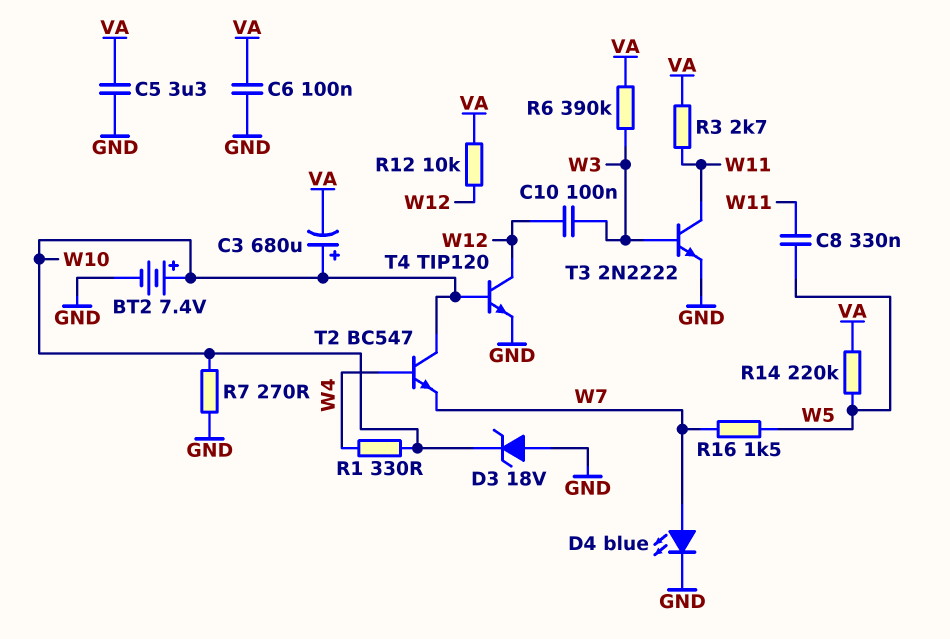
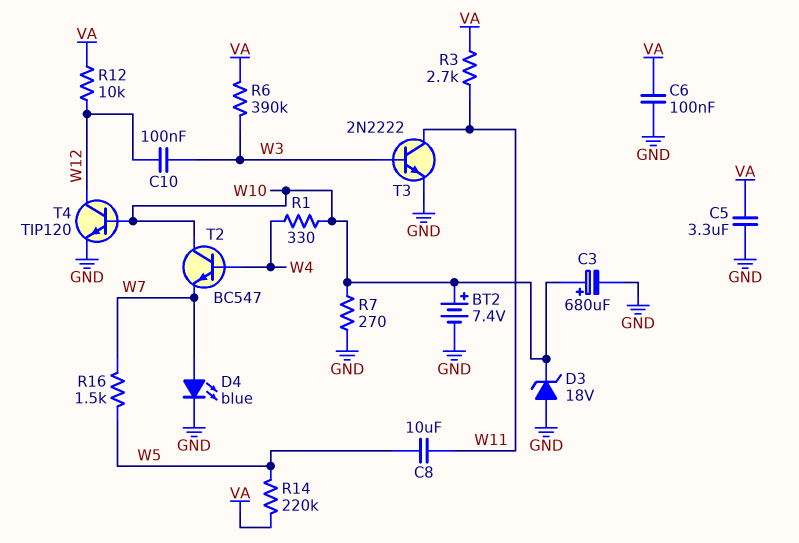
C3: 680uF (plus W10, minus VA) -> 680uF (plus W10, minus GND)
C8: 330nF (W5, W11) -> 10uF (W5, W11)

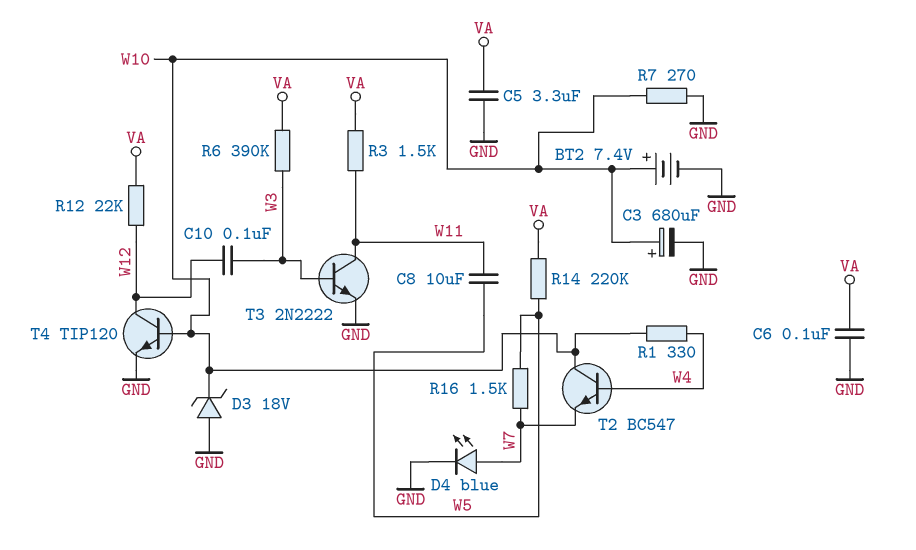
R3: 2.7k (VA, W11) -> 1.5k (VA, W11)
R12: 10k (VA, W12) -> 22k (VA, W12)

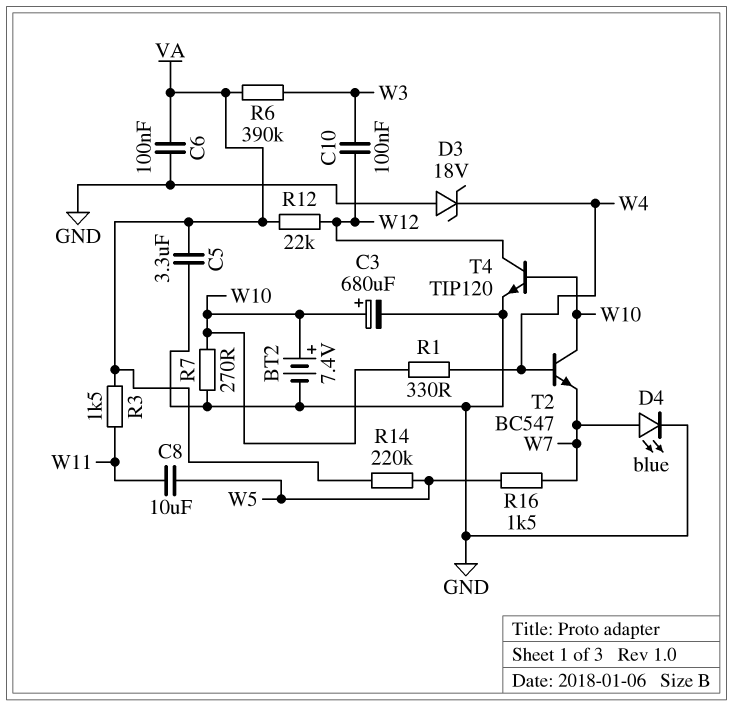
D3: zener 18V (A GND, K W10) -> zener 18V (A GND, K W4)
T3: NPN 2N2222 (B W3, C W11, E GND) -> none

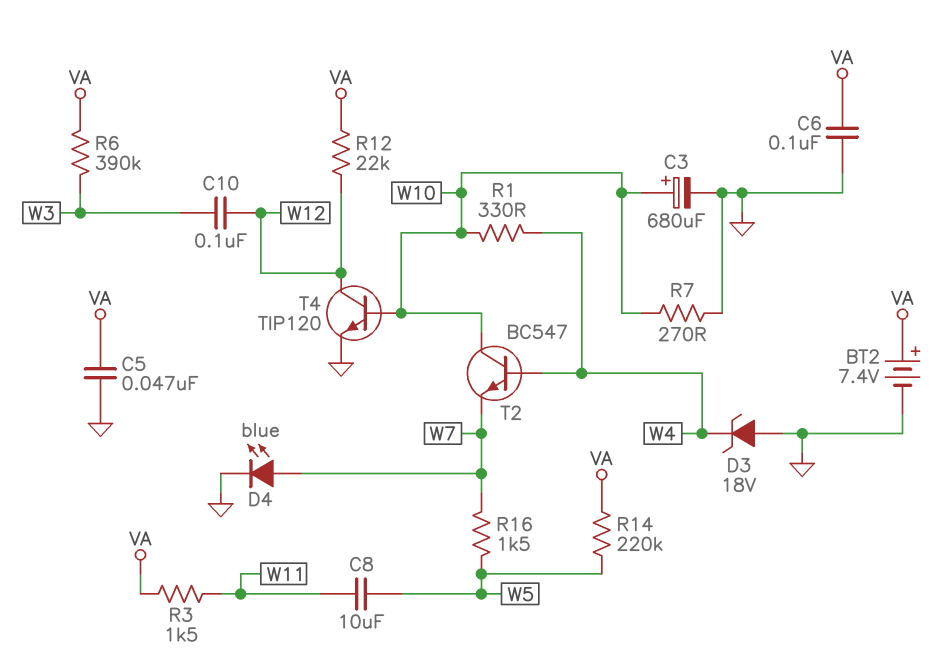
BT2: 7.4V (plus W10, minus GND) -> 7.4V (plus VA, minus GND)
C5: 3.3uF (GND, VA) -> 47nF (GND, VA)

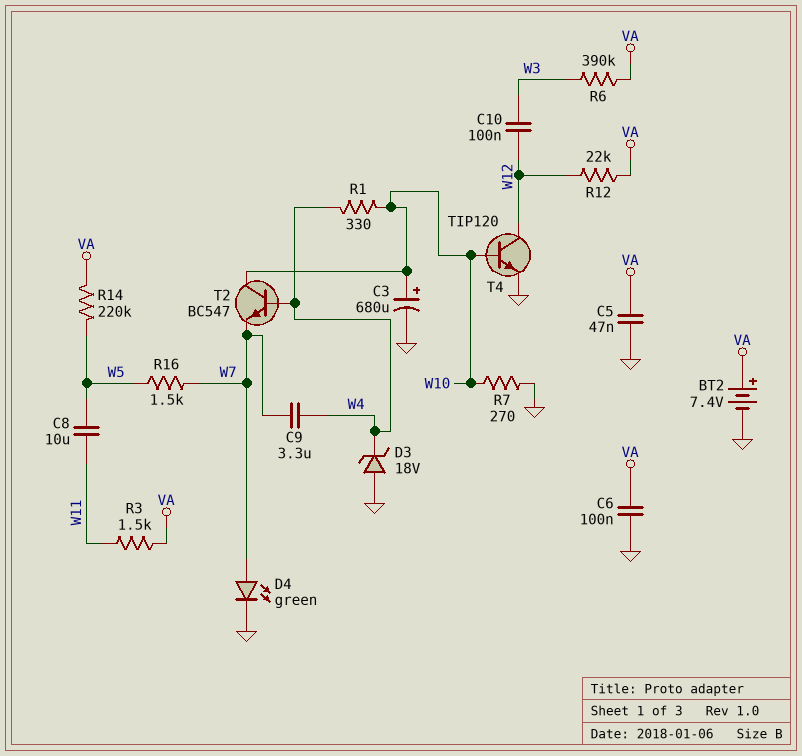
C9: none -> 3.3uF (W4, W7)
D4: LED blue (A W7, K GND) -> LED green (A W7, K GND)

